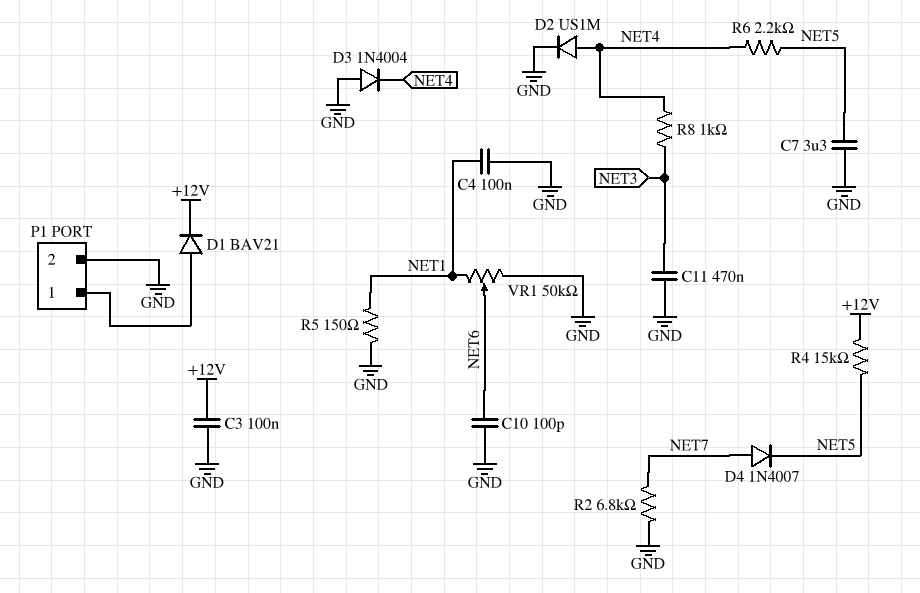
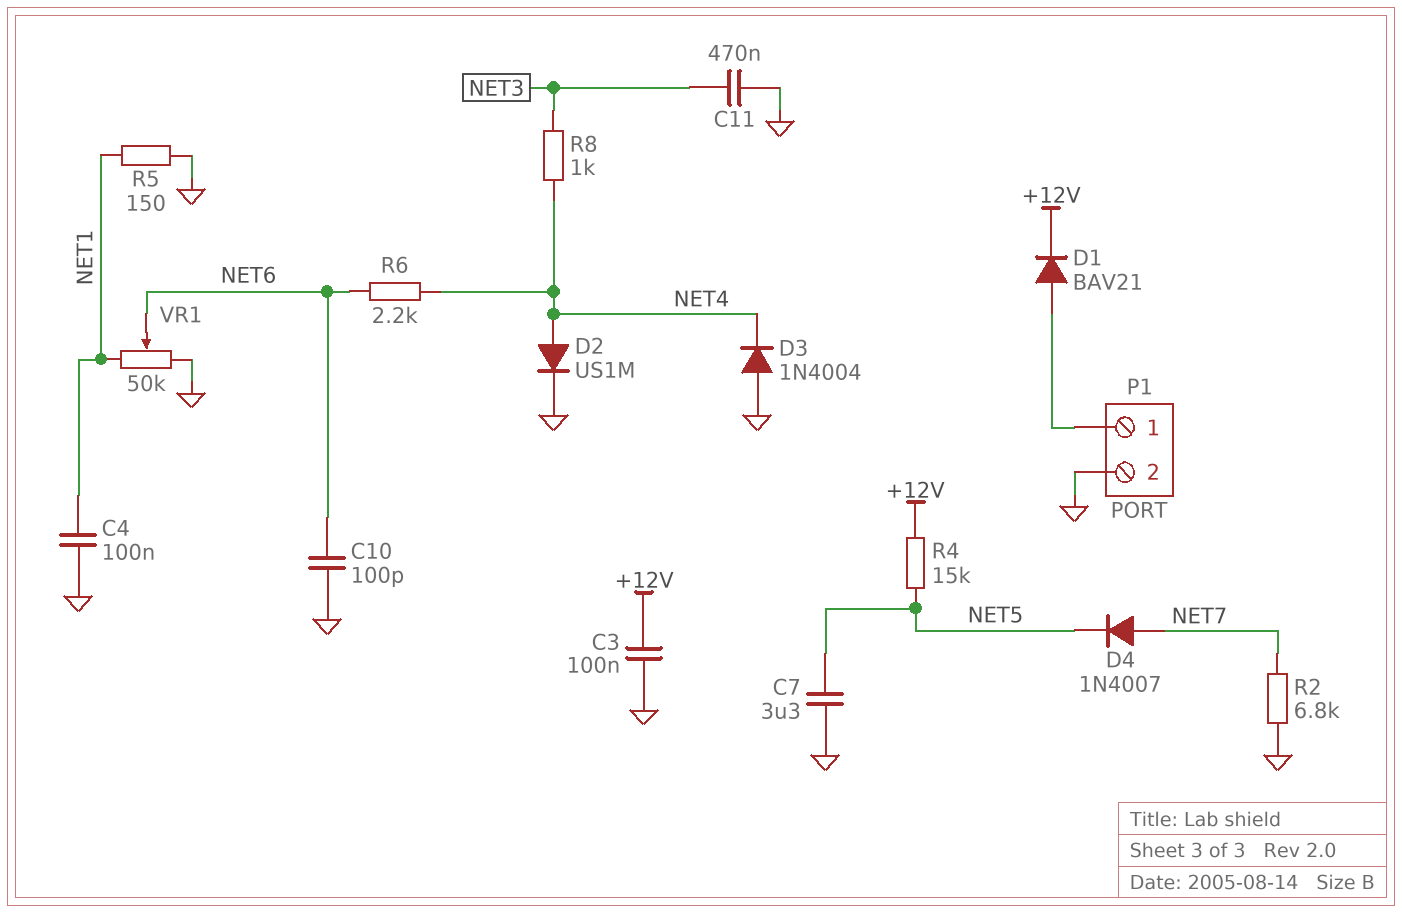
R6: 2.2k (NET4, NET5) -> 2.2k (NET4, NET6)

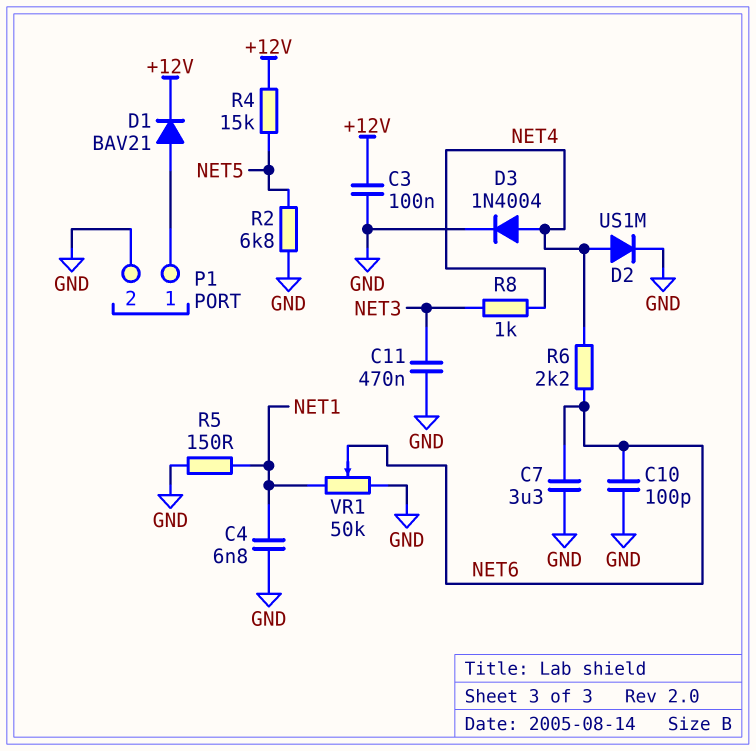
C4: 100nF (GND, NET1) -> 6.8nF (GND, NET1)
C7: 3.3uF (GND, NET5) -> 3.3uF (GND, NET6)
D3: diode 1N4004 (A GND, K NET4) -> diode 1N4004 (A NET4, K GND)
D4: diode 1N4007 (A NET7, K NET5) -> none
R2: 6.8k (GND, NET7) -> 6.8k (GND, NET5)

